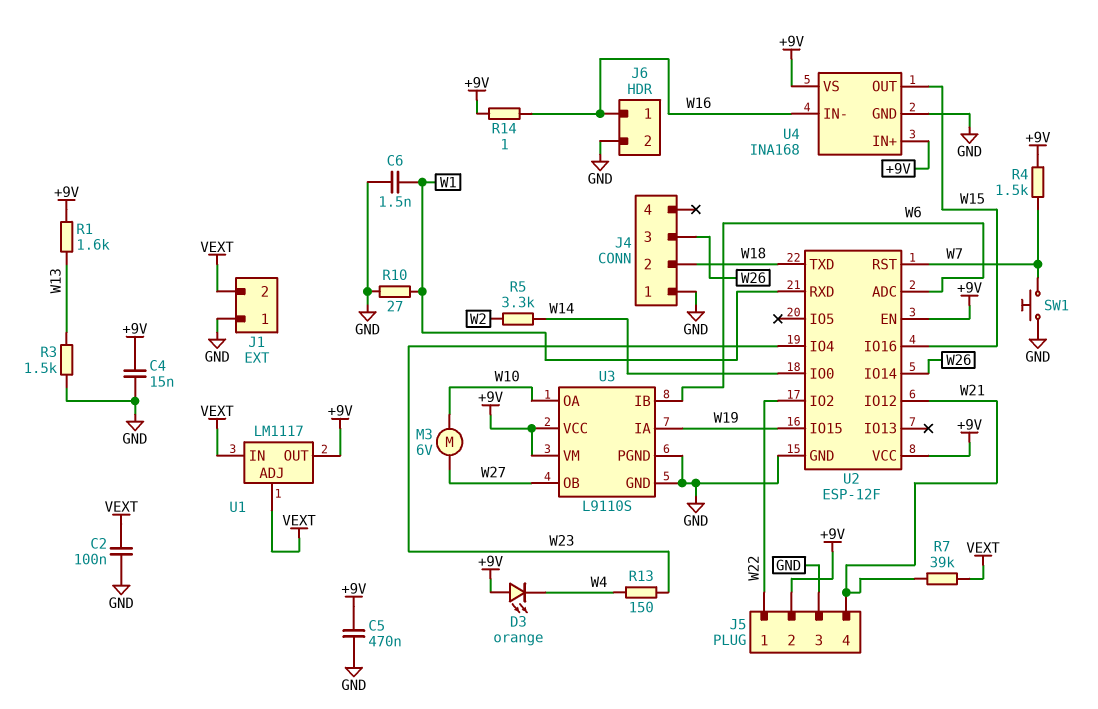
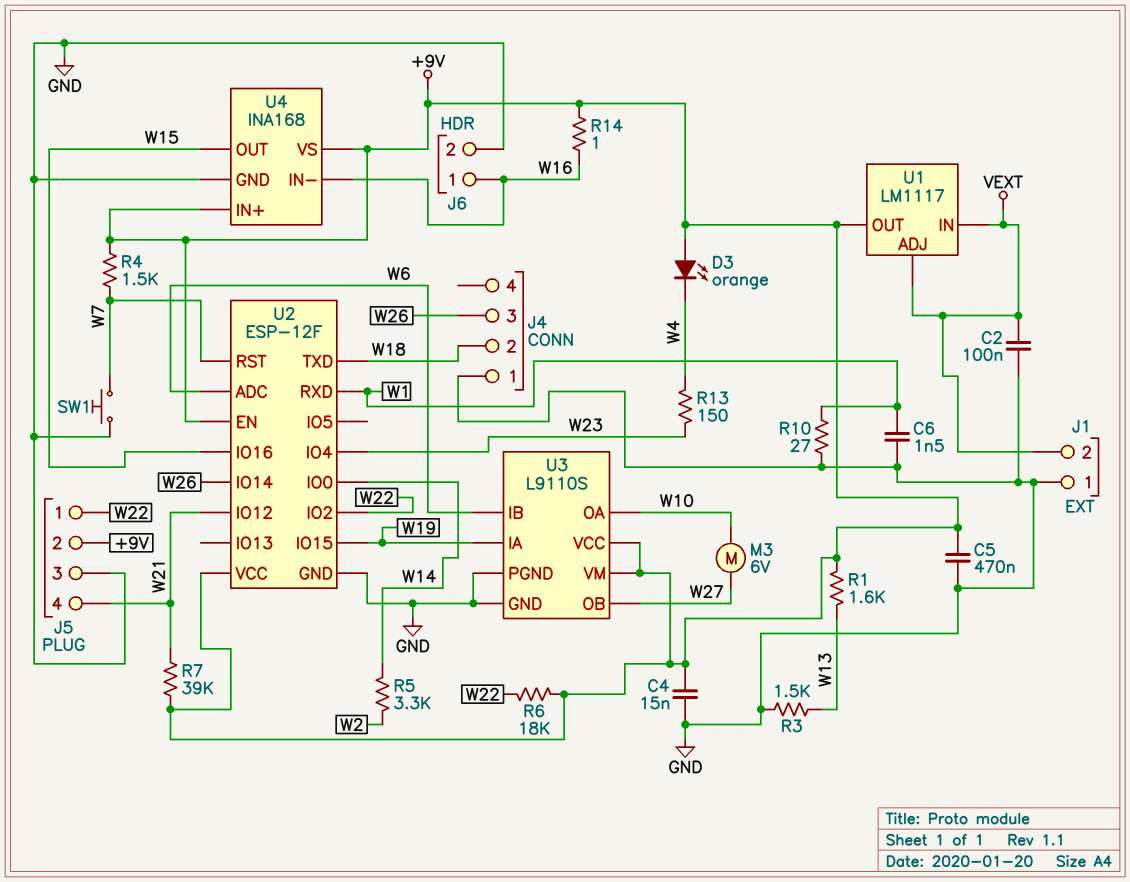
R6: none -> 18k (+9V, W22)
R7: 39k (VEXT, W21) -> 39k (+9V, W21)

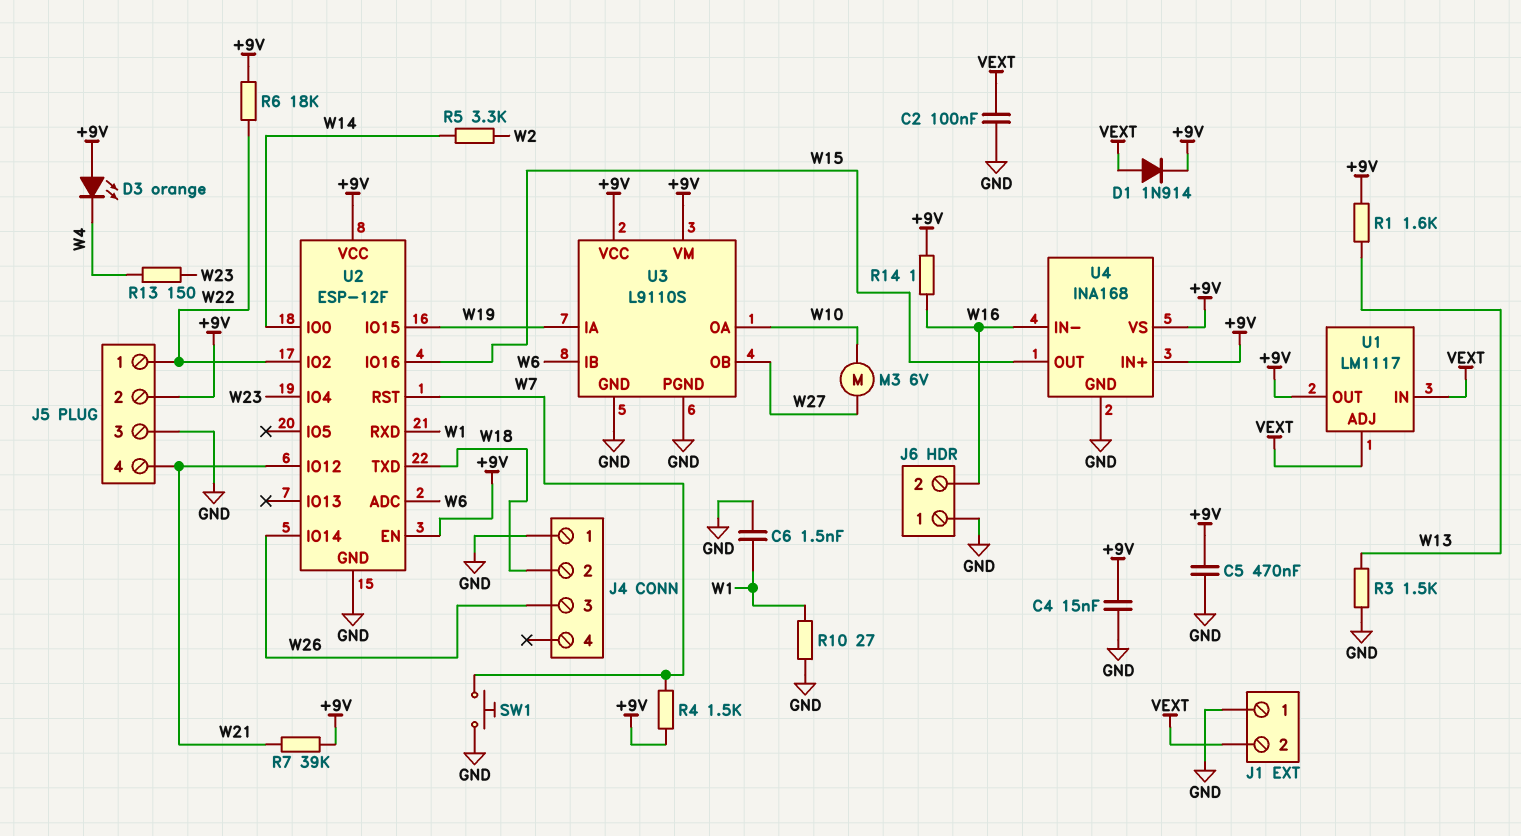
D1: none -> diode 1N914 (A VEXT, K +9V)
J6 pin 1: W16 -> GND
J6 pin 2: GND -> W16

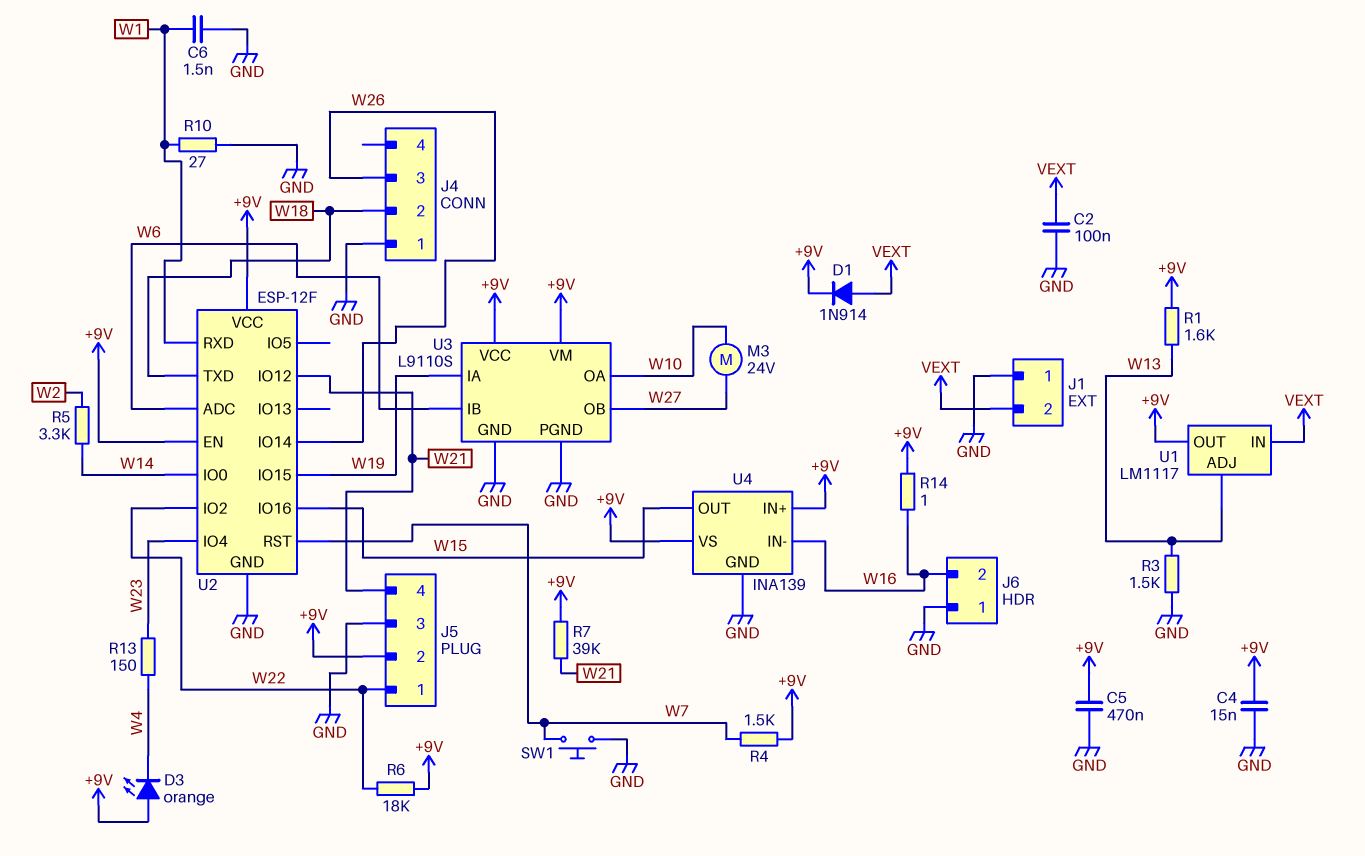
M3: motor 6V (W10, W27) -> motor 24V (W10, W27)
U1 pin ADJ: VEXT -> W13
U4: INA168 -> INA139

